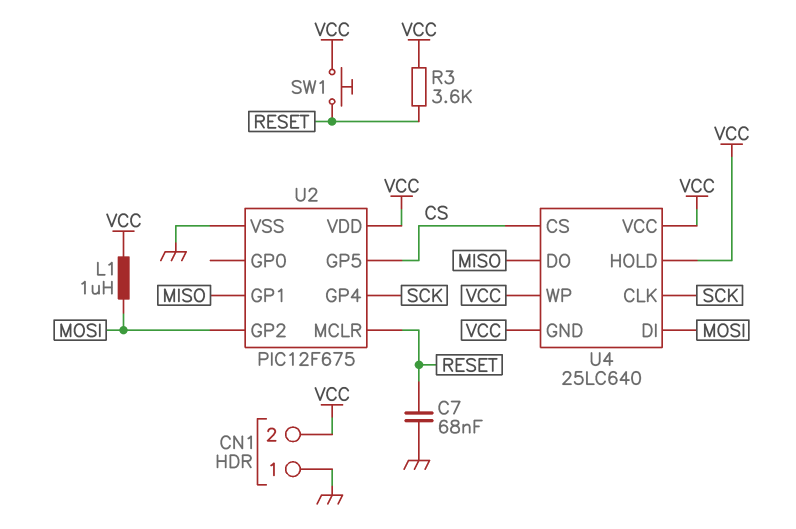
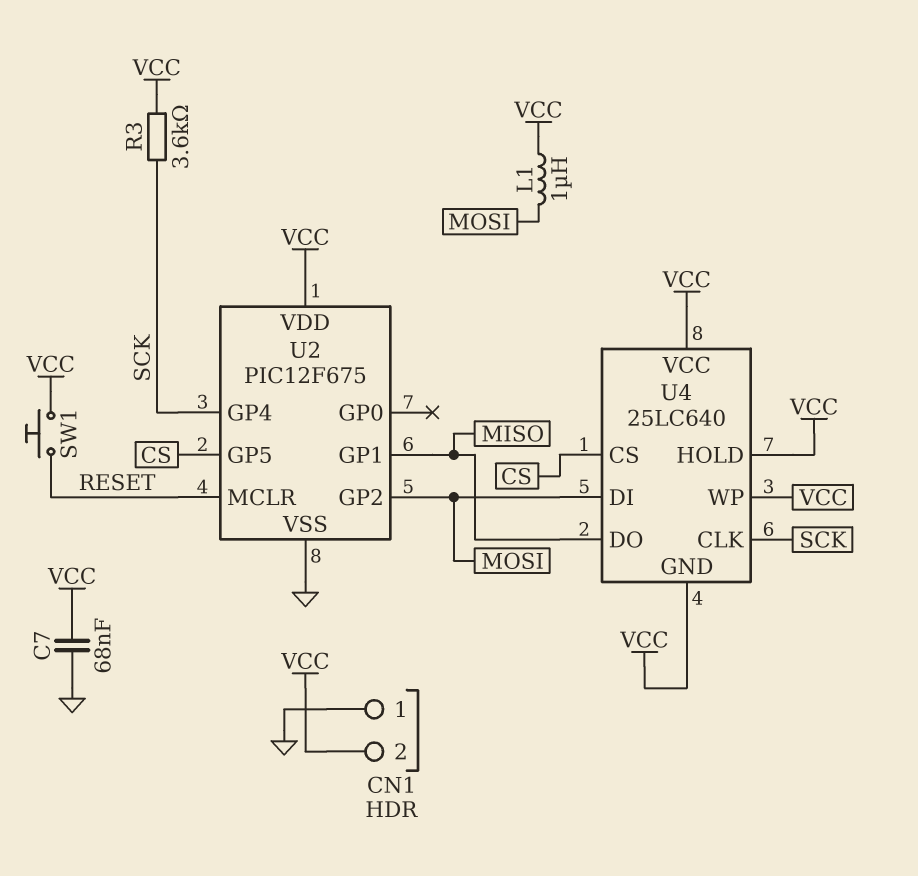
C7: 68nF (GND, RESET) -> 68nF (GND, VCC)
R3: 3.6k (RESET, VCC) -> 3.6k (SCK, VCC)

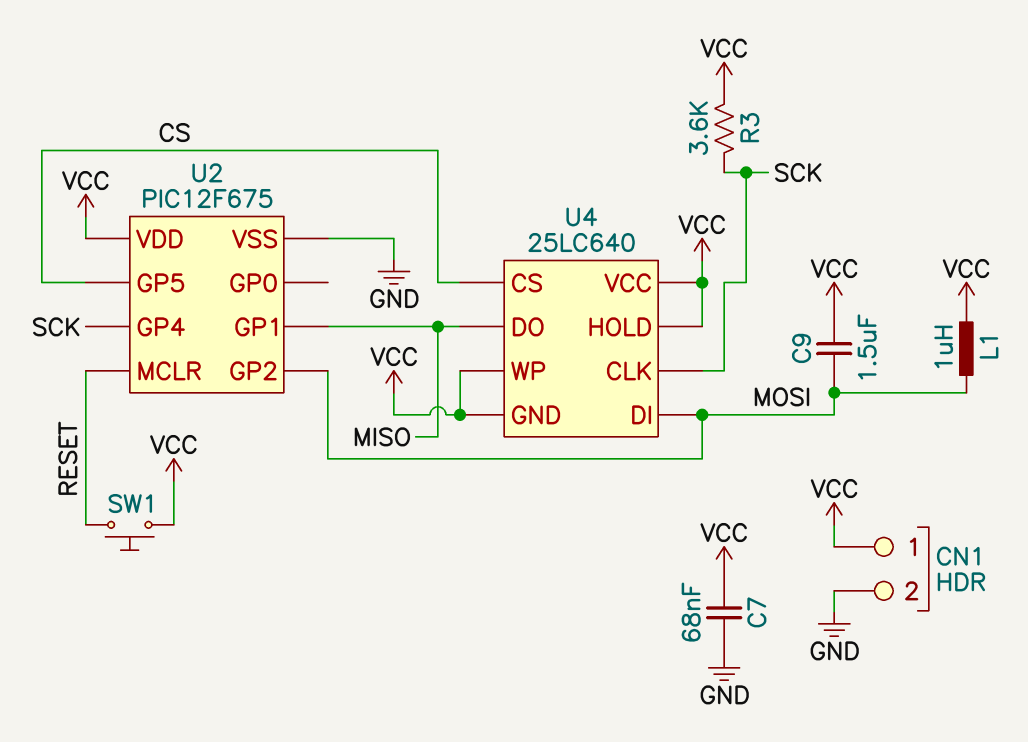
C9: none -> 1.5uF (MOSI, VCC)
CN1 pin 1: GND -> VCC
CN1 pin 2: VCC -> GND

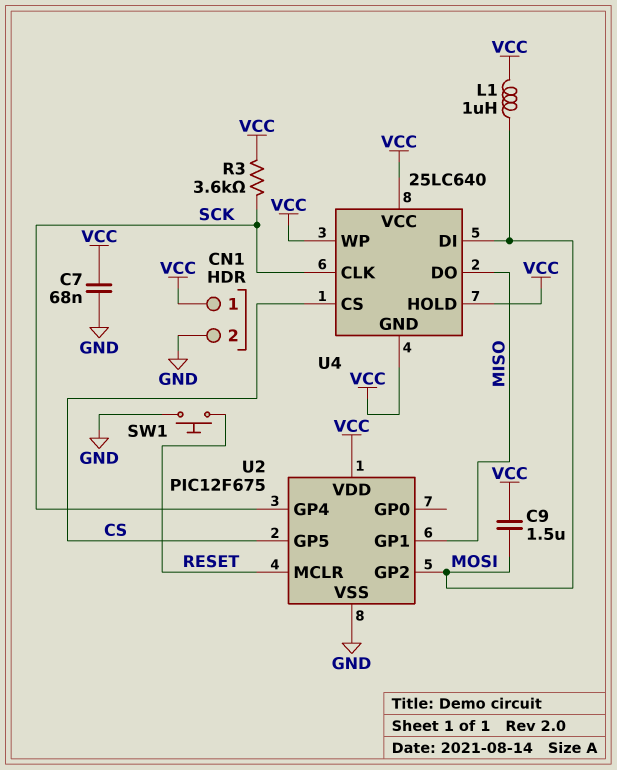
SW1: button (RESET, VCC) -> button (GND, RESET)

